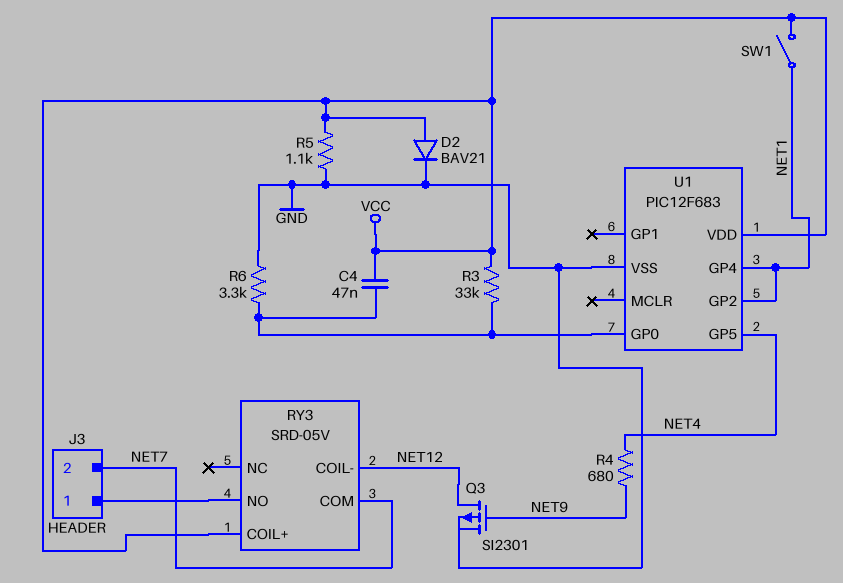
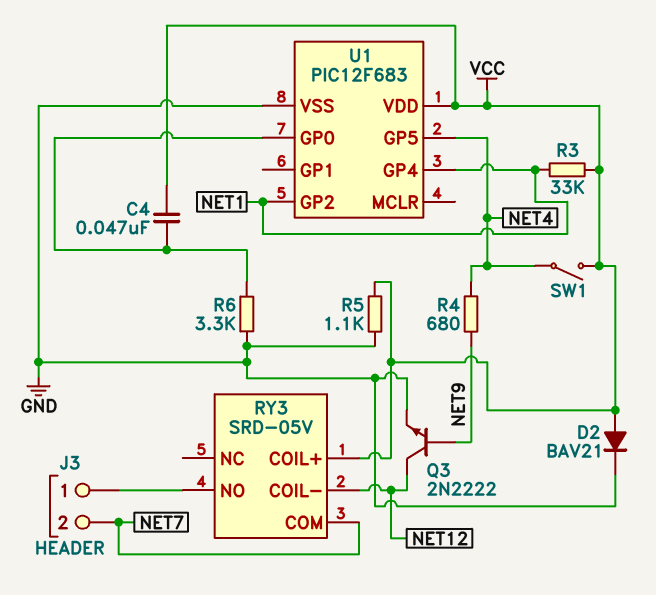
Q3: PMOS SI2301 (G NET9, D NET12, S GND) -> NPN 2N2222 (B NET9, C NET12, E GND)
R3: 33k (U1/GP0, VCC) -> 33k (NET1, VCC)
SW1: switch (NET1, VCC) -> switch (NET4, VCC)

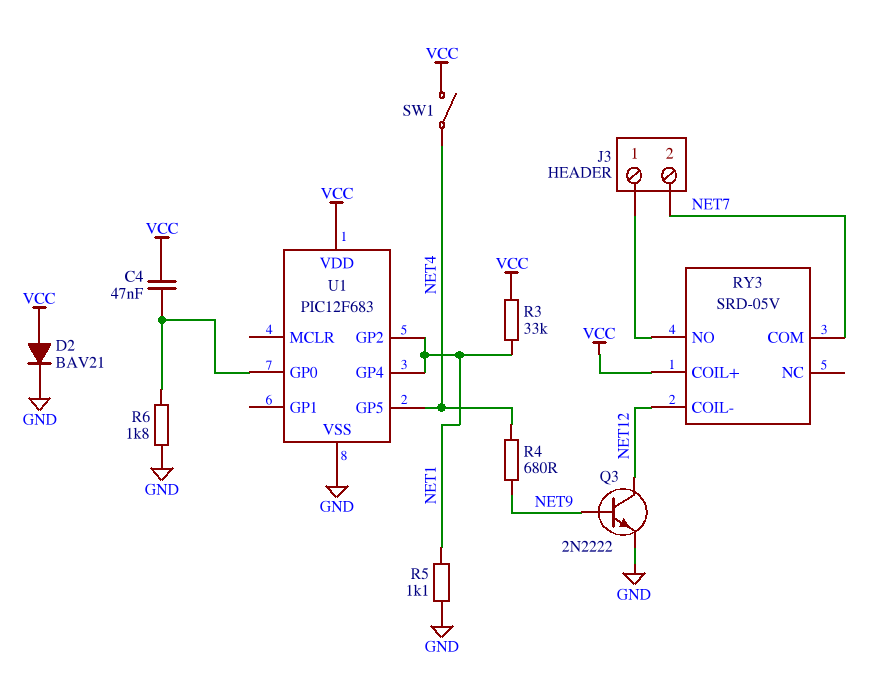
R5: 1.1k (GND, VCC) -> 1.1k (GND, NET1)
R6: 3.3k (GND, U1/GP0) -> 1.8k (GND, U1/GP0)

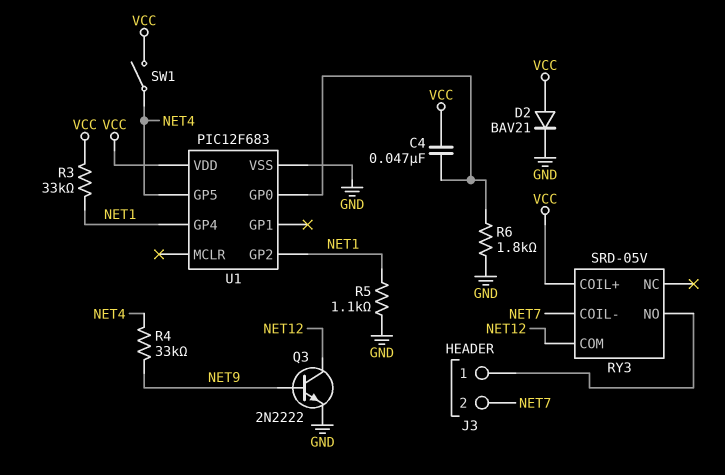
R4: 680 (NET4, NET9) -> 33k (NET4, NET9)
RY3 pin COIL-: NET12 -> NET7
RY3 pin COM: NET7 -> NET12

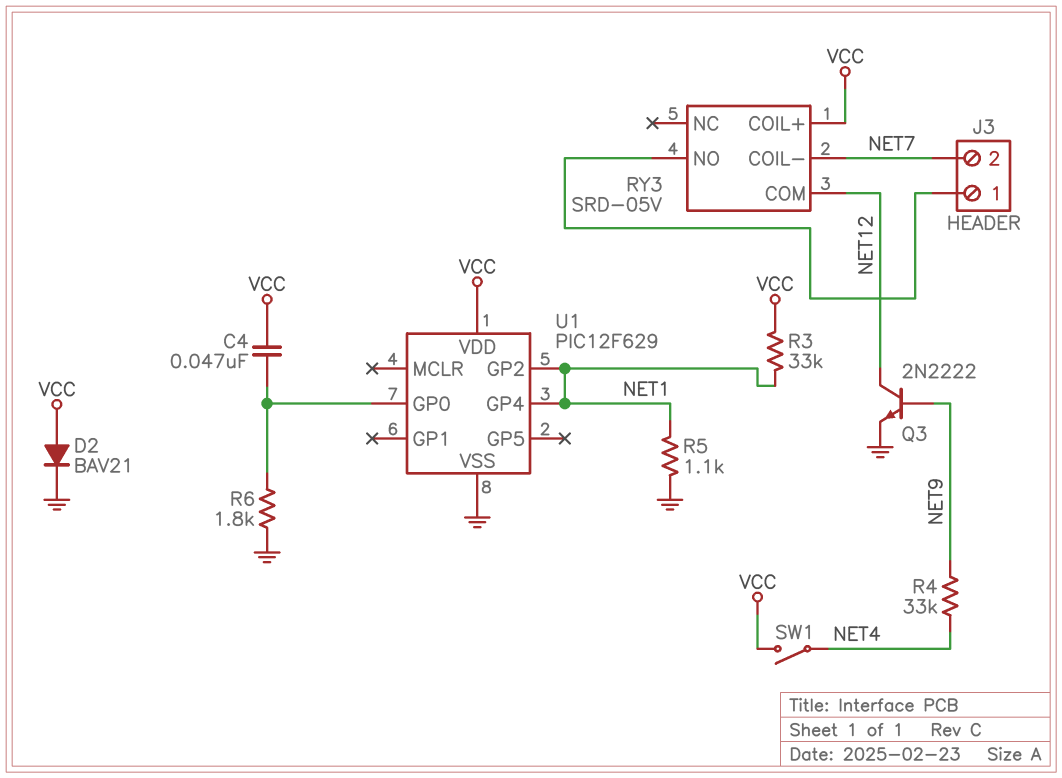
U1: PIC12F683 -> PIC12F629
U1 pin GP5: NET4 -> none

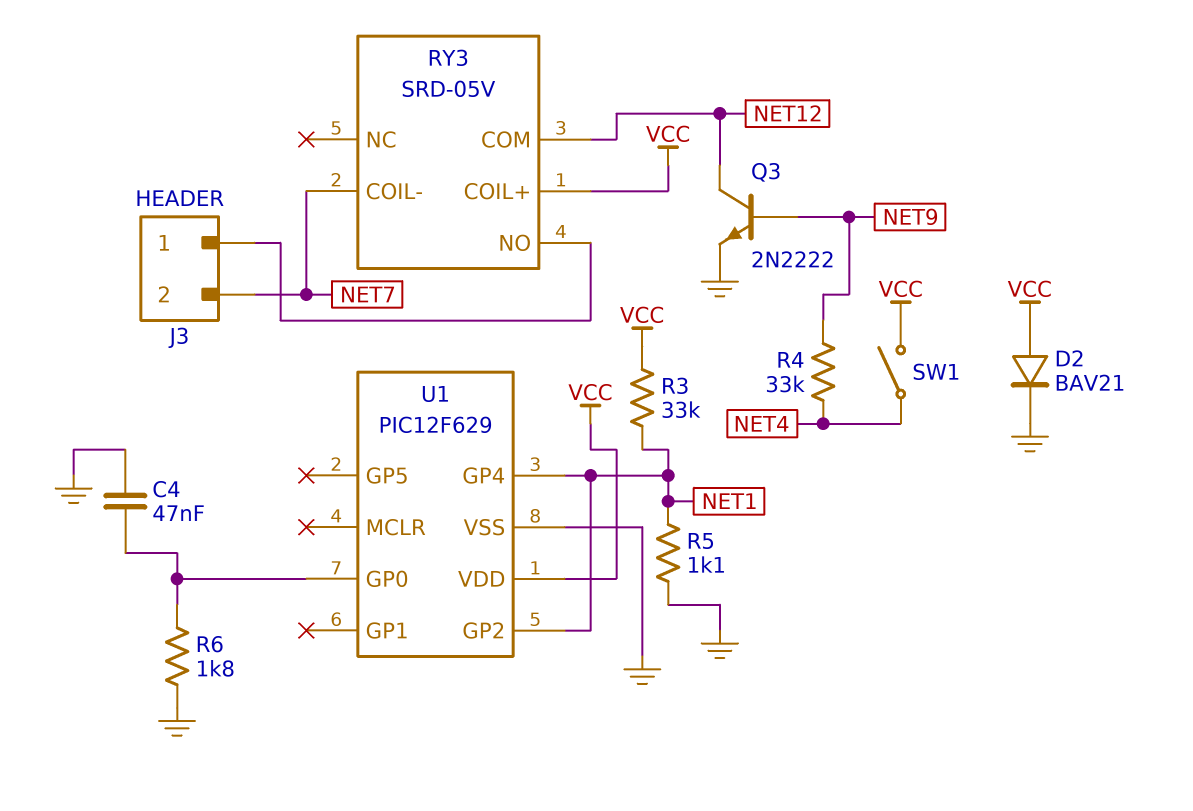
C4: 47nF (U1/GP0, VCC) -> 47nF (GND, U1/GP0)

